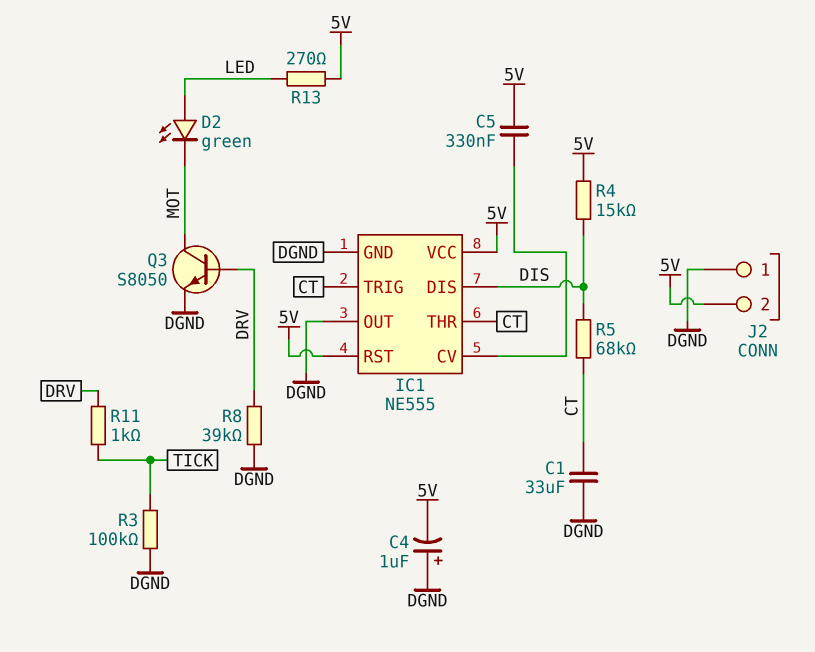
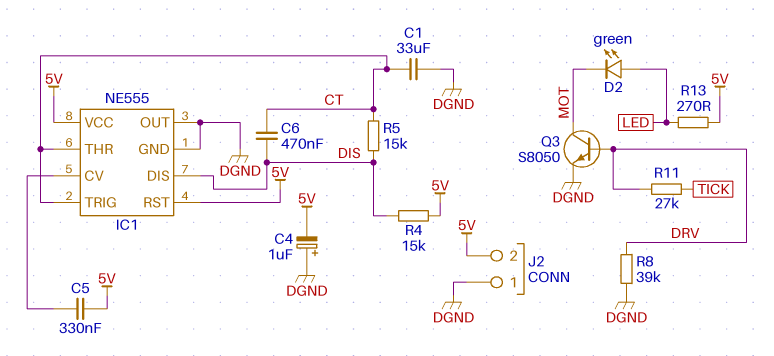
C6: none -> 470nF (CT, DIS)
R3: 100k (DGND, TICK) -> none
R5: 68k (CT, DIS) -> 15k (CT, DIS)
R11: 1k (DRV, TICK) -> 27k (DRV, TICK)

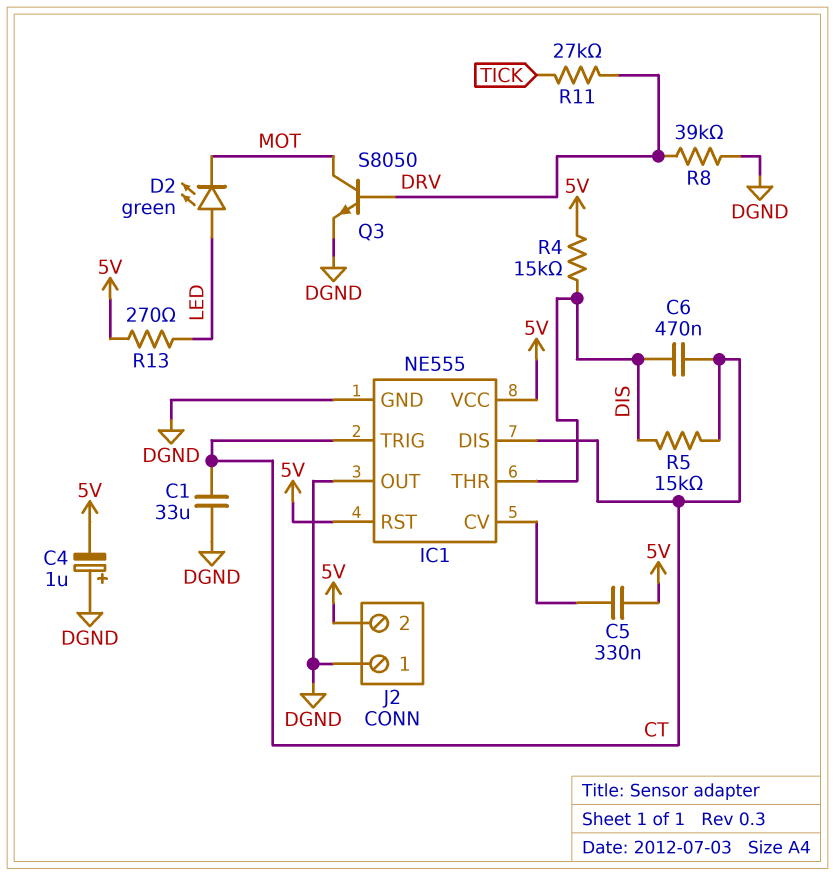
IC1 pin DIS: DIS -> CT
IC1 pin THR: CT -> DIS

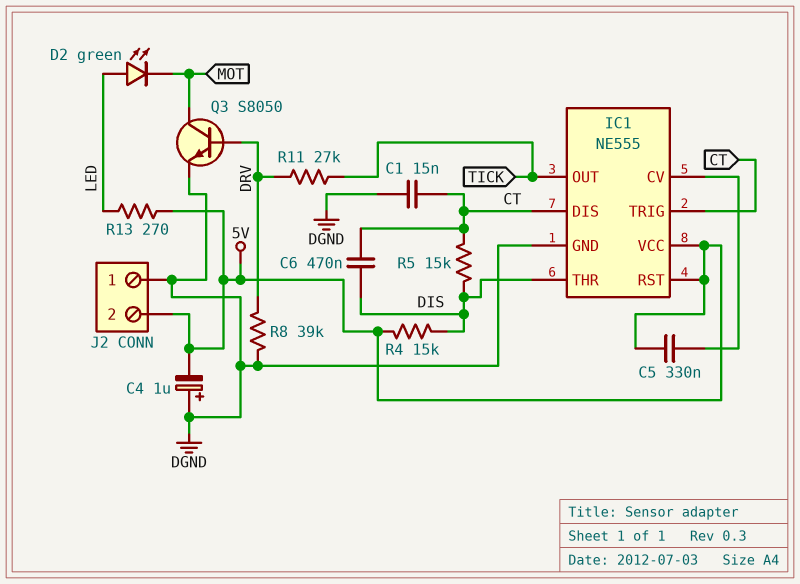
C1: 33uF (CT, DGND) -> 15nF (CT, DGND)
IC1 pin OUT: DGND -> TICK

